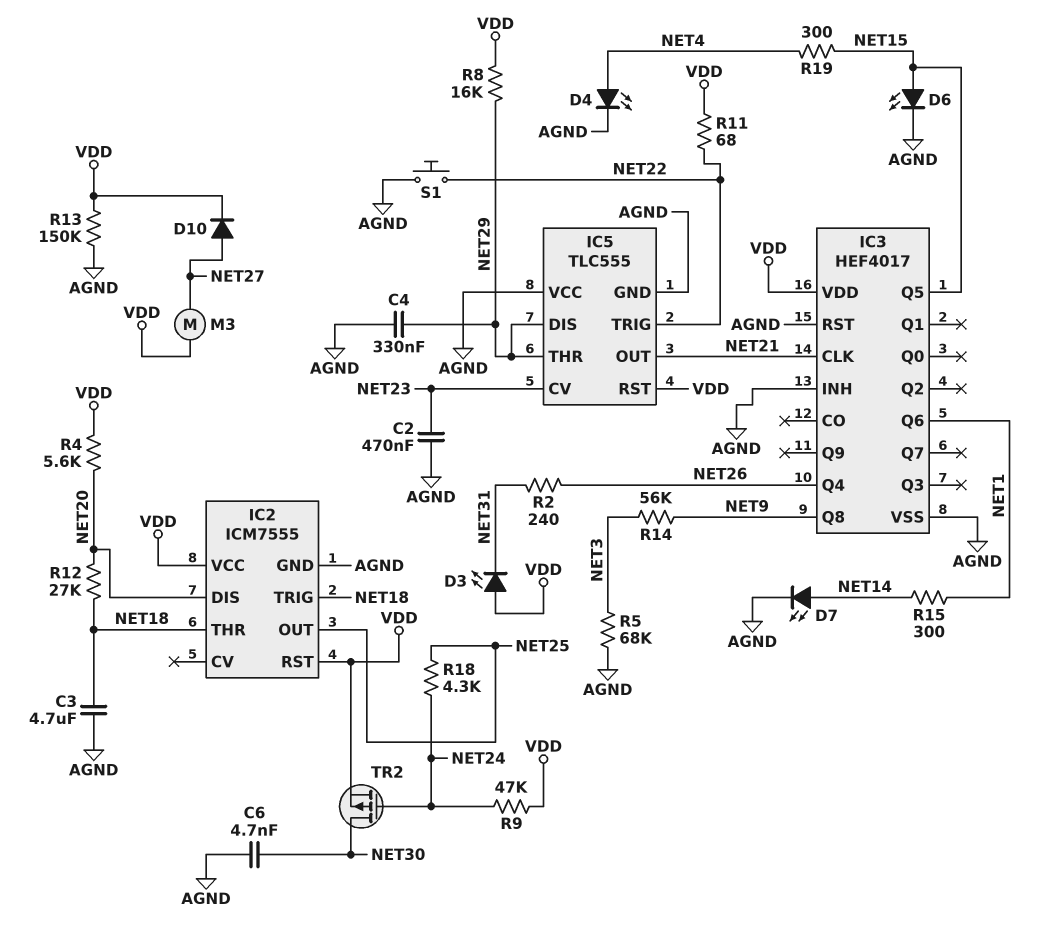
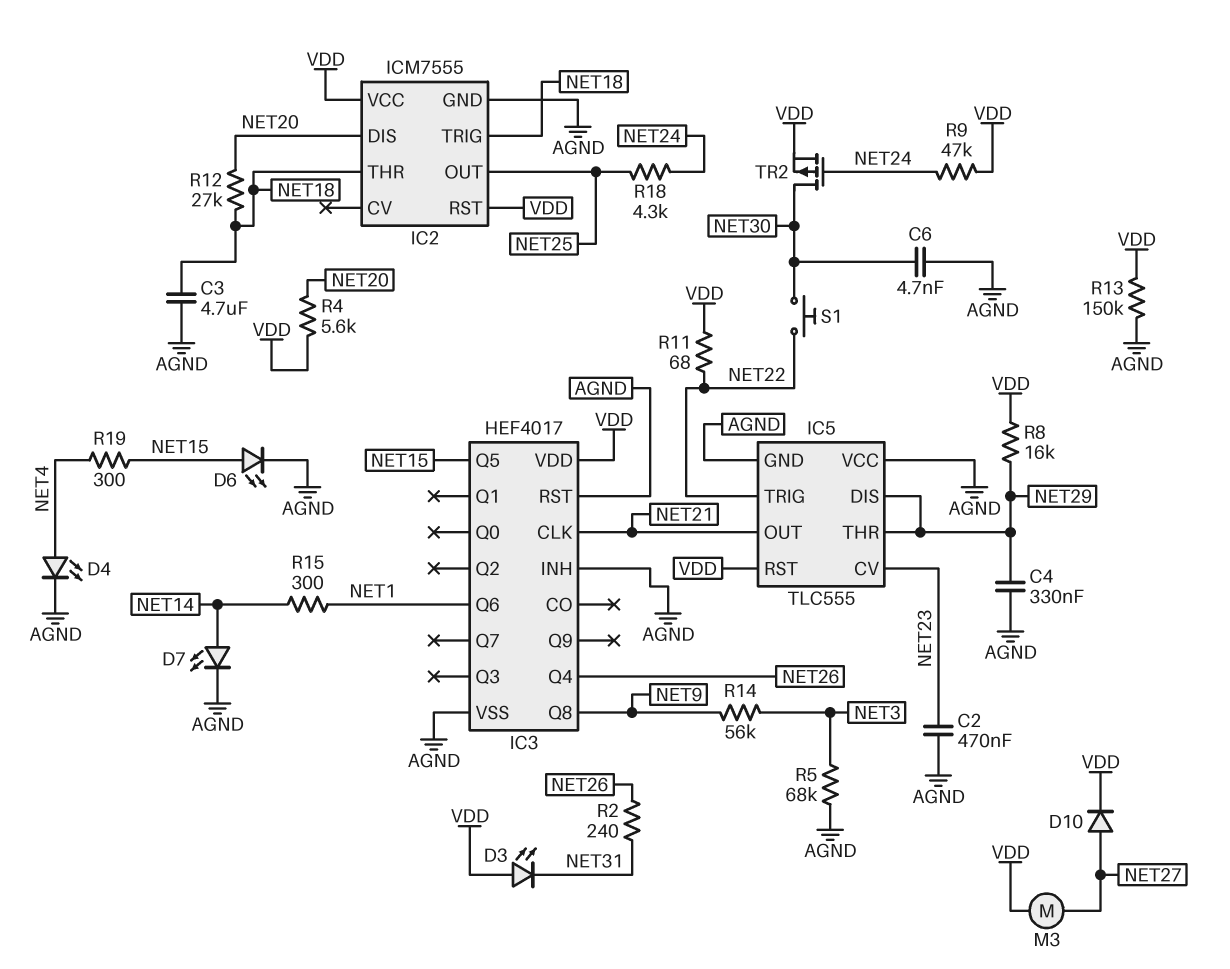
S1: button (AGND, NET22) -> button (NET22, NET30)

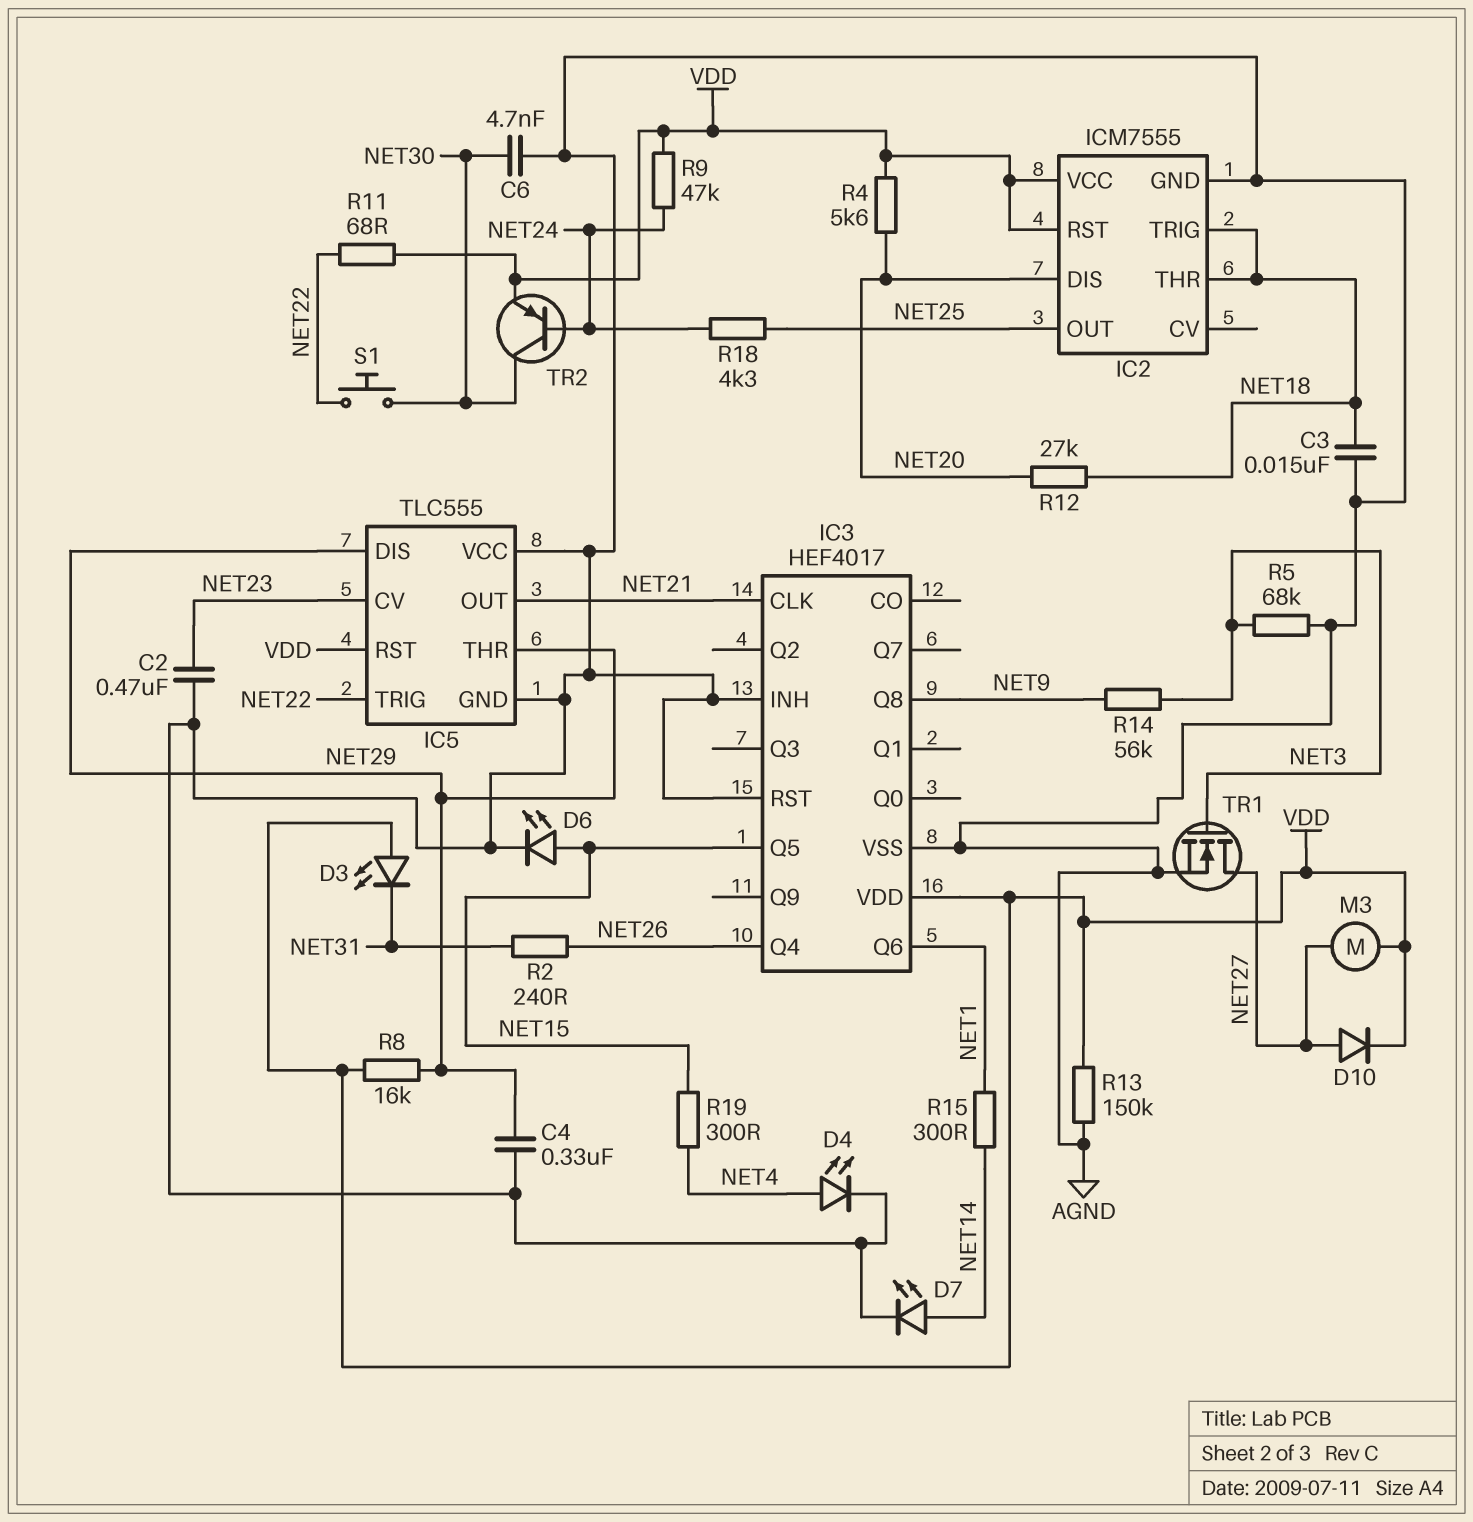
C3: 4.7uF (AGND, NET18) -> 15nF (AGND, NET18)
TR1: none -> NMOS (G NET3, D NET27, S AGND)
TR2: PMOS (G NET24, D NET30, S VDD) -> PNP (B NET24, C NET30, E VDD)

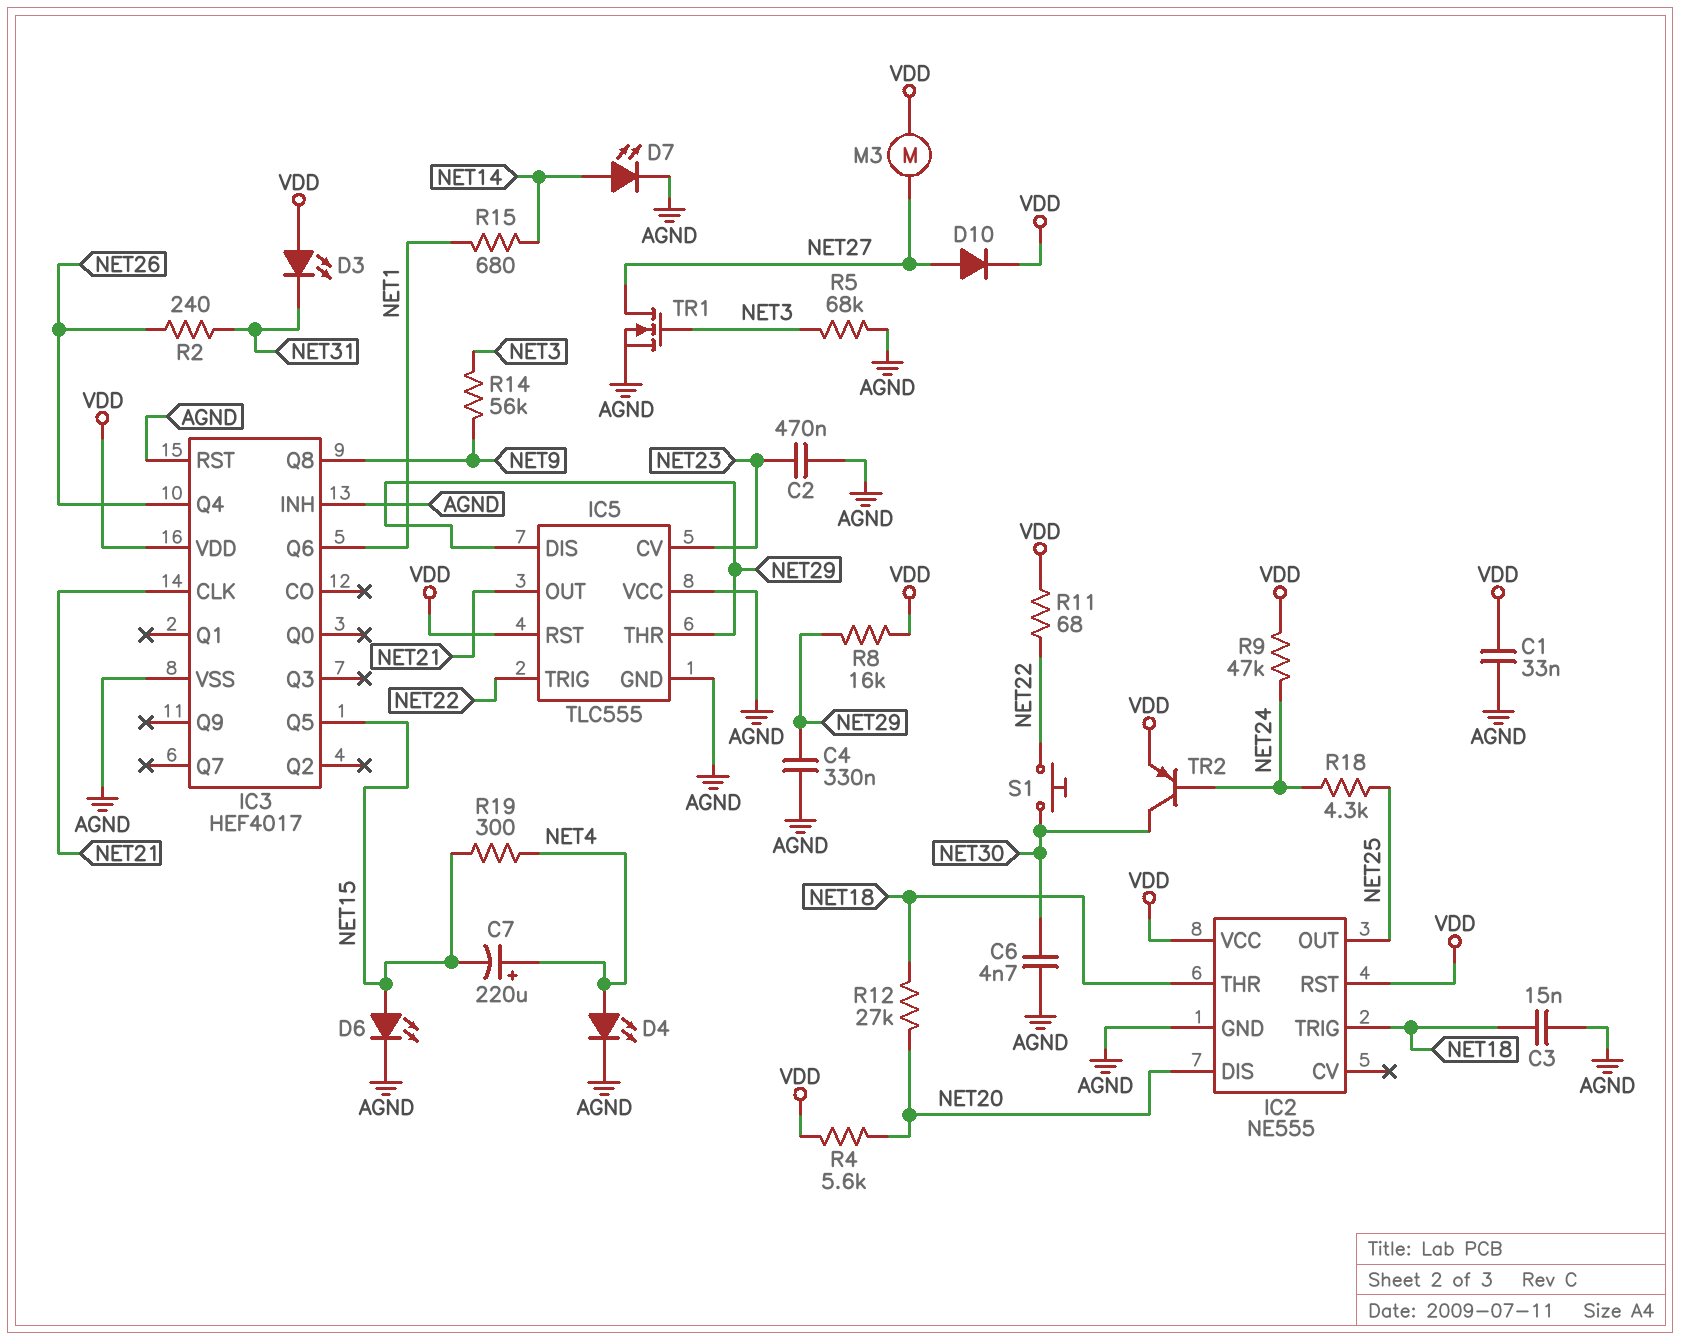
C1: none -> 33nF (AGND, VDD)
C7: none -> 220uF (plus NET4, minus NET15)
IC2: ICM7555 -> NE555
R13: 150k (AGND, VDD) -> none
R15: 300 (NET1, NET14) -> 680 (NET1, NET14)

